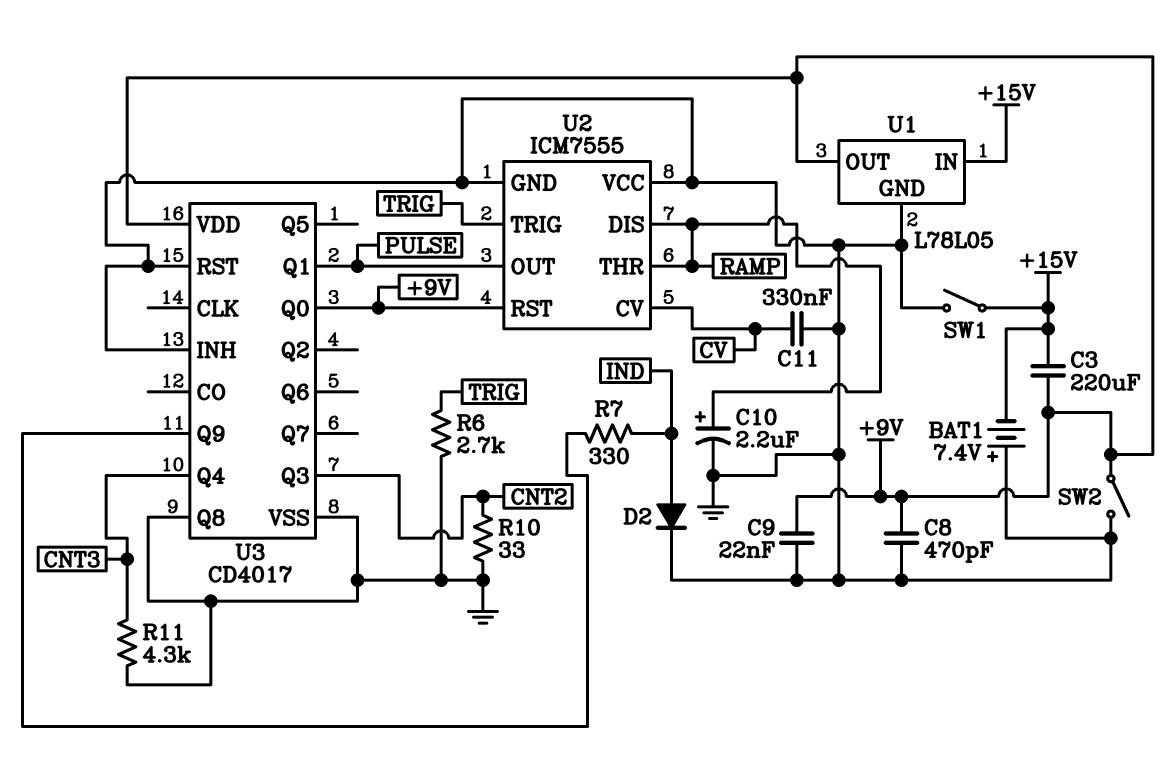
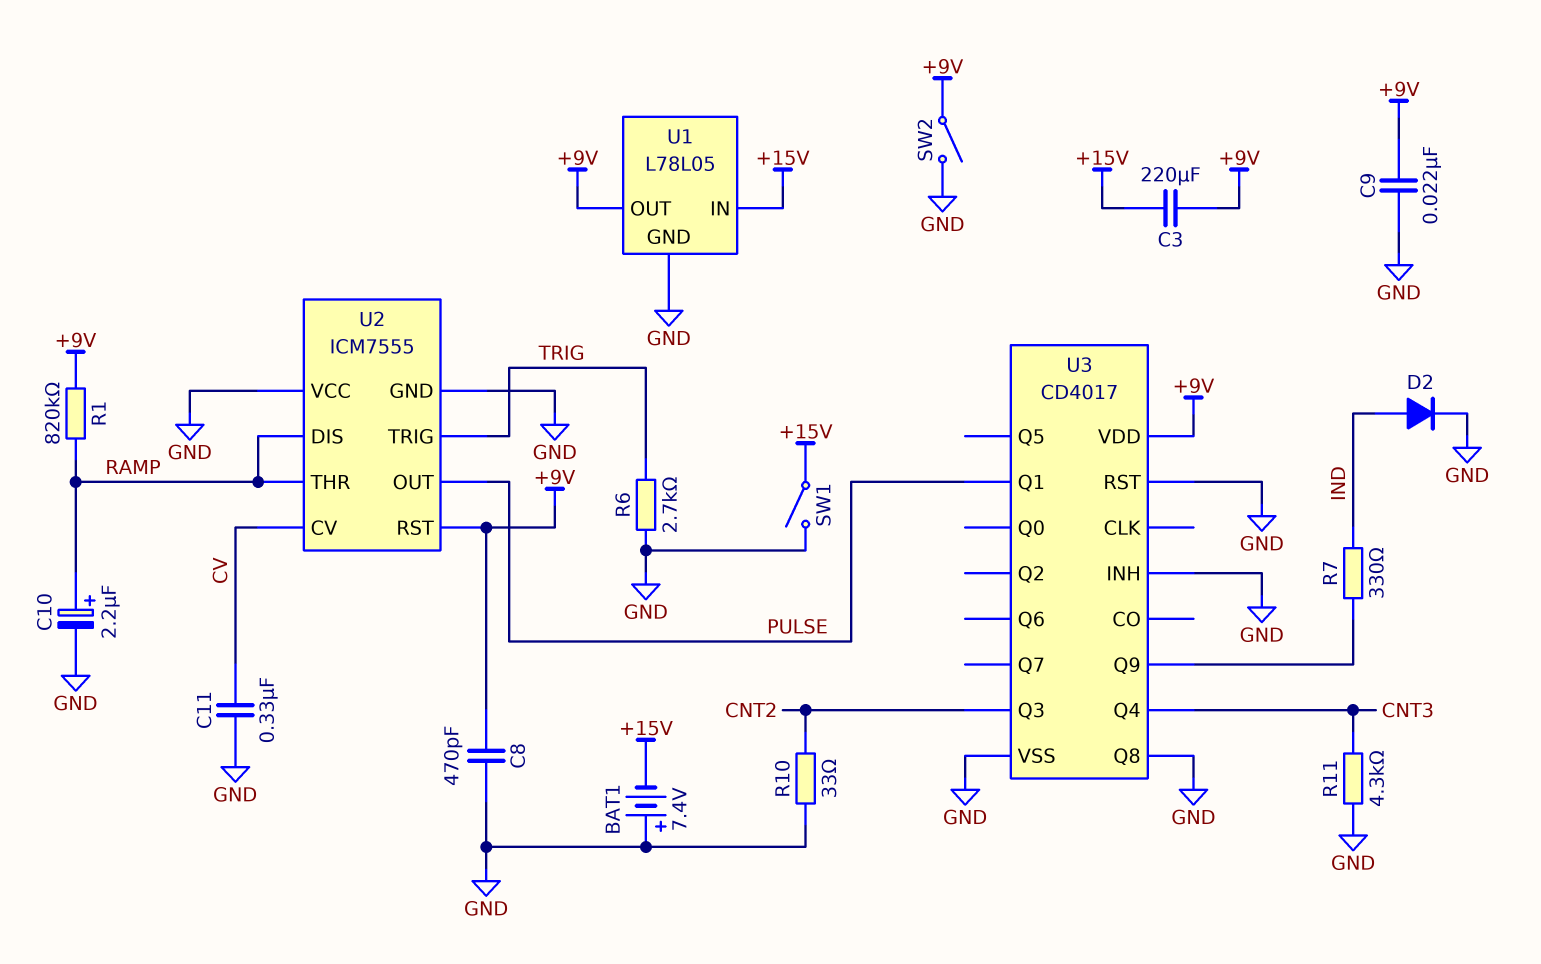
R1: none -> 820k (+9V, RAMP)
U3 pin Q0: +9V -> none

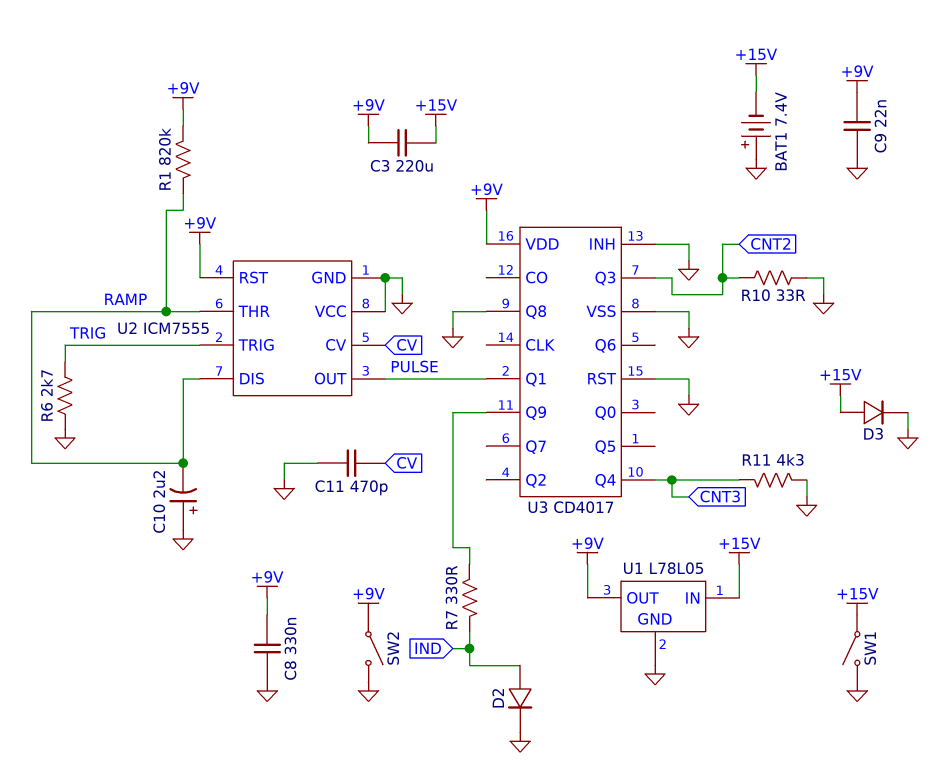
C8: 470pF (+9V, GND) -> 330nF (+9V, GND)
C10: 2.2uF (plus RAMP, minus GND) -> 2.2uF (plus GND, minus RAMP)
C11: 330nF (CV, GND) -> 470pF (CV, GND)
D3: none -> diode (A +15V, K GND)

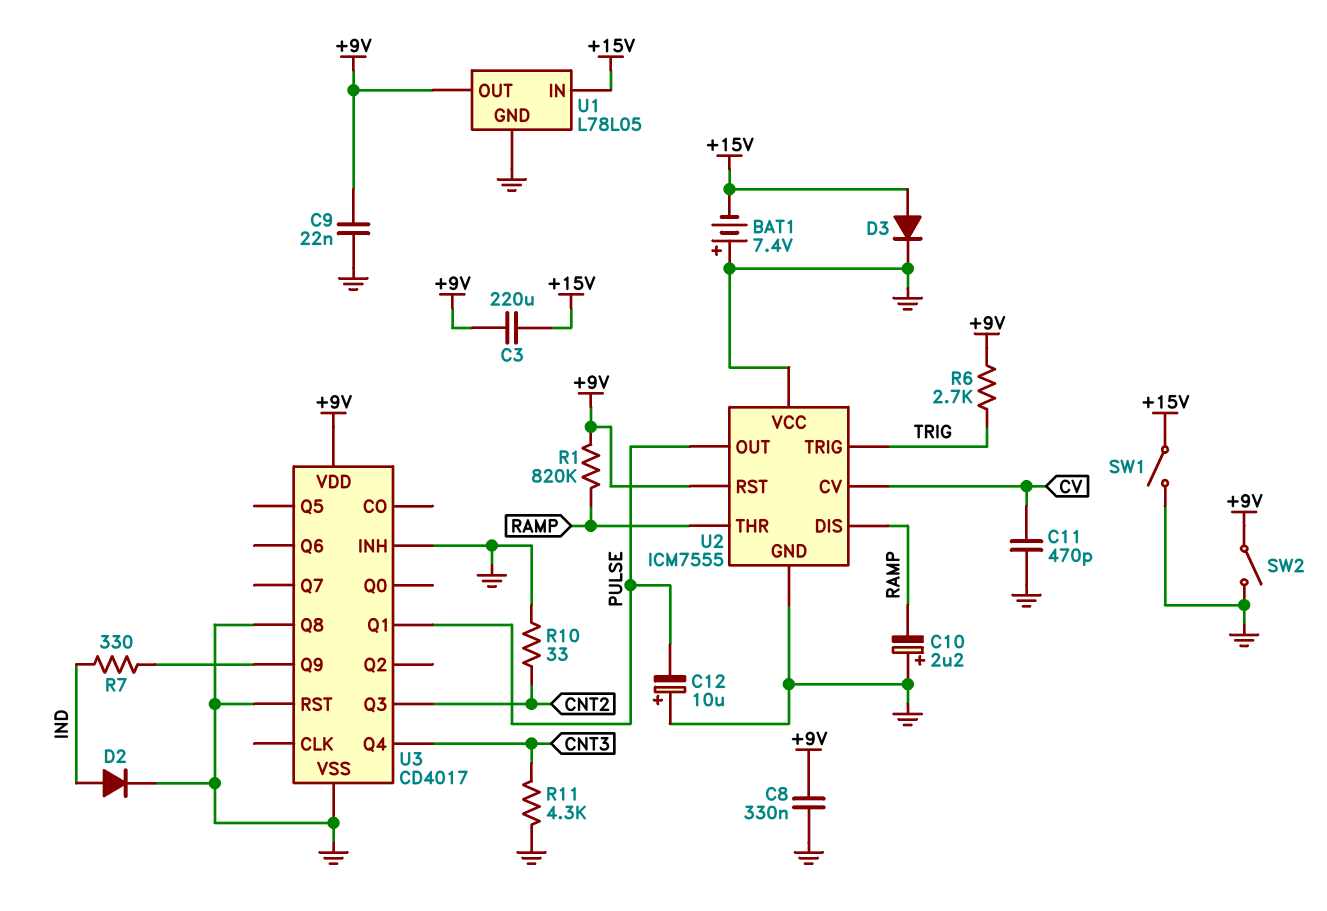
C12: none -> 10uF (plus GND, minus PULSE)
R6: 2.7k (GND, TRIG) -> 2.7k (+9V, TRIG)

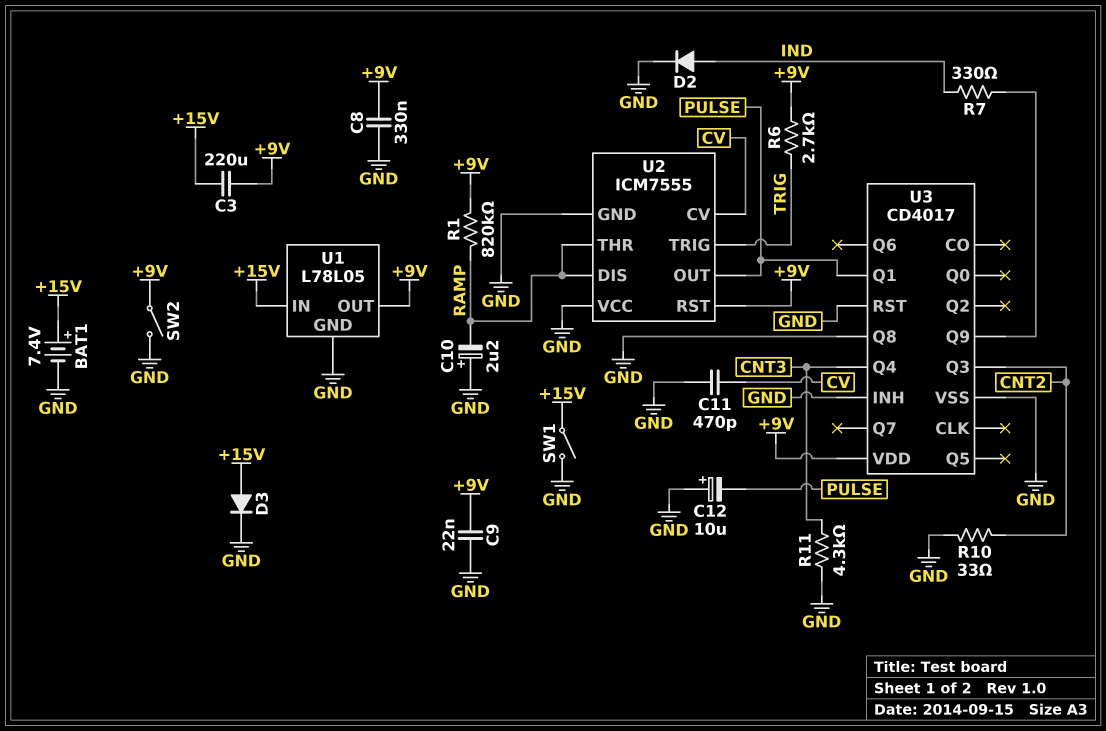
BAT1: 7.4V (plus GND, minus +15V) -> 7.4V (plus +15V, minus GND)

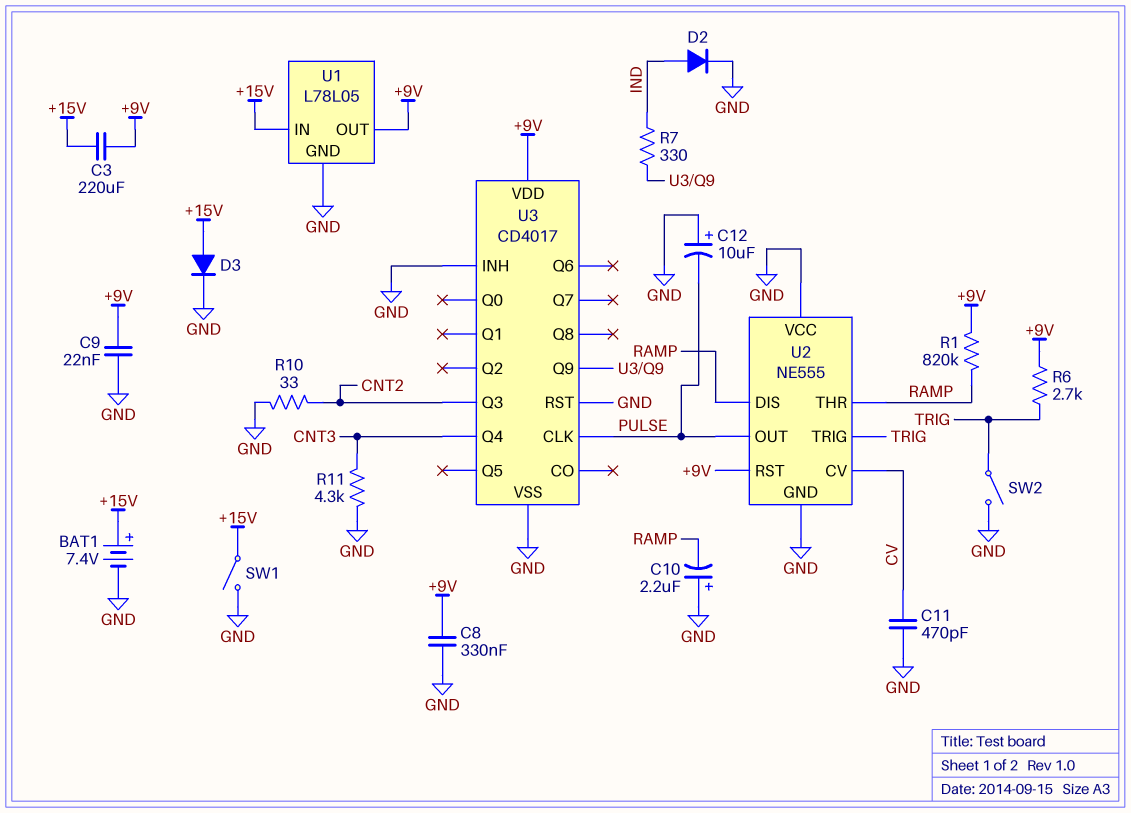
SW2: switch (+9V, GND) -> switch (GND, TRIG)
U2: ICM7555 -> NE555
U3 pin CLK: none -> PULSE
U3 pin Q1: PULSE -> none
U3 pin Q8: GND -> none

